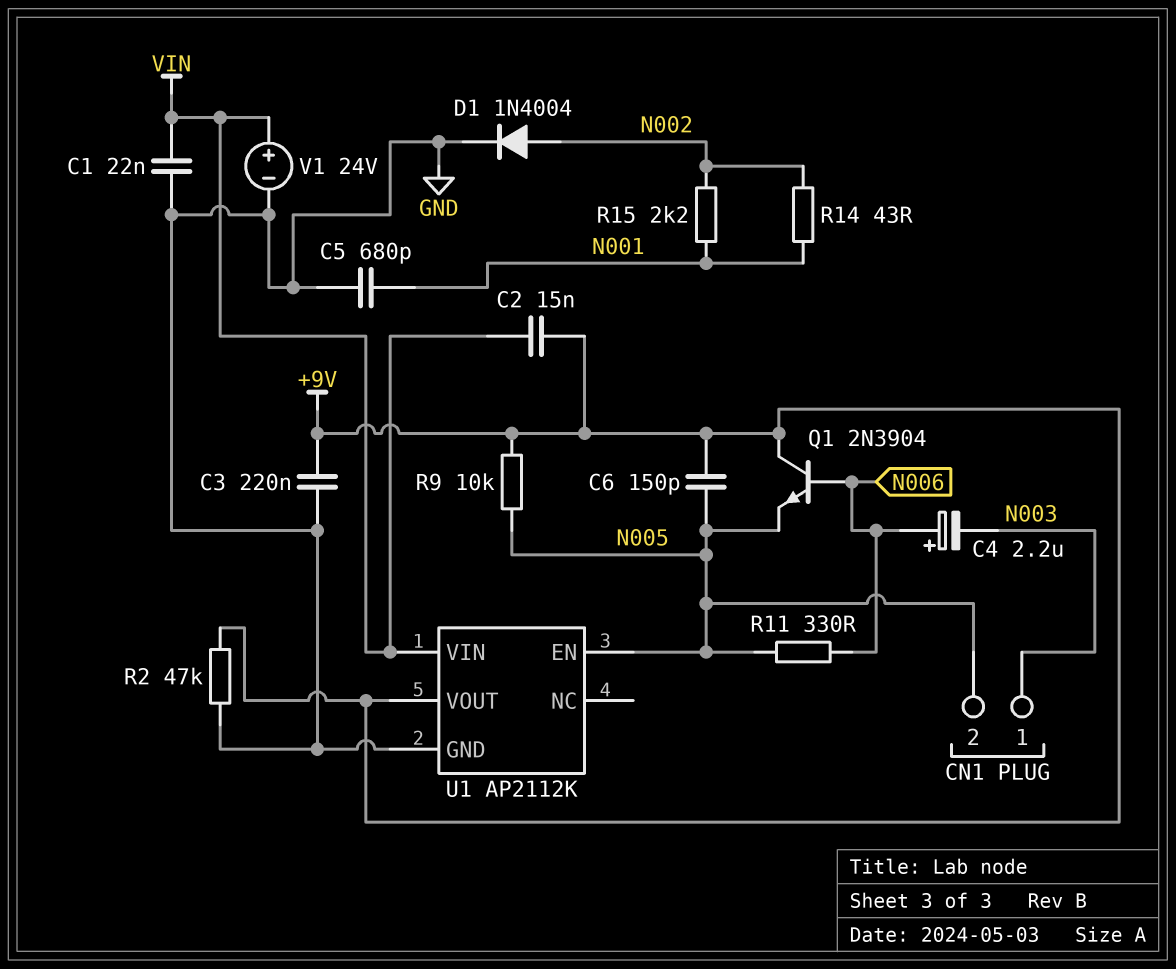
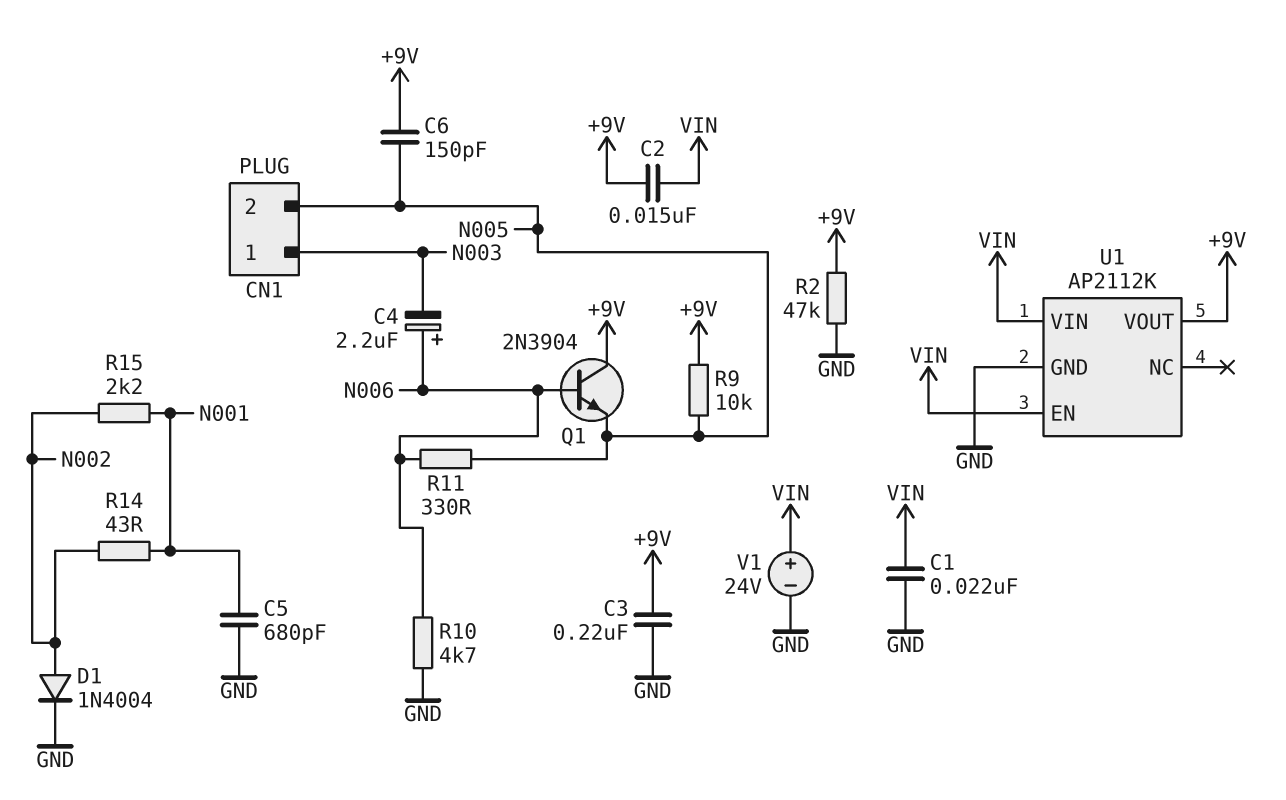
R10: none -> 4.7k (GND, N006)
U1 pin EN: N005 -> VIN

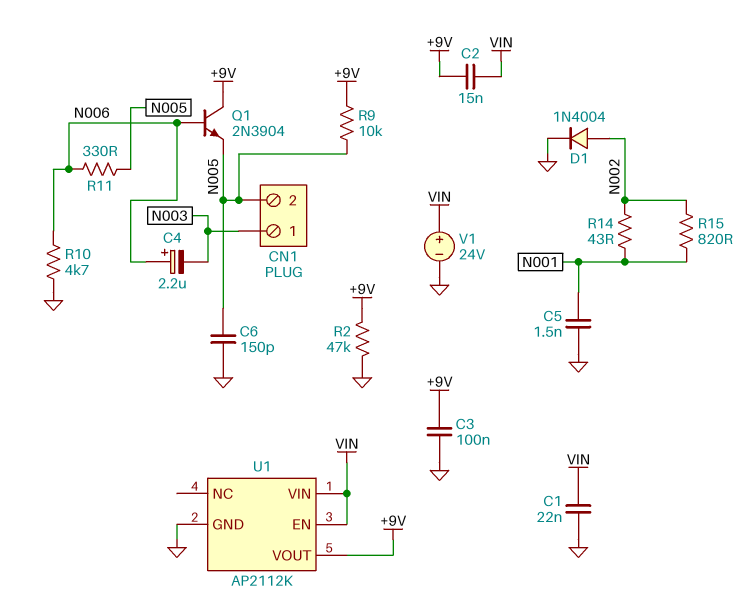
C3: 220nF (+9V, GND) -> 100nF (+9V, GND)
C5: 680pF (GND, N001) -> 1.5nF (GND, N001)
C6: 150pF (+9V, N005) -> 150pF (GND, N005)
R15: 2.2k (N001, N002) -> 820 (N001, N002)

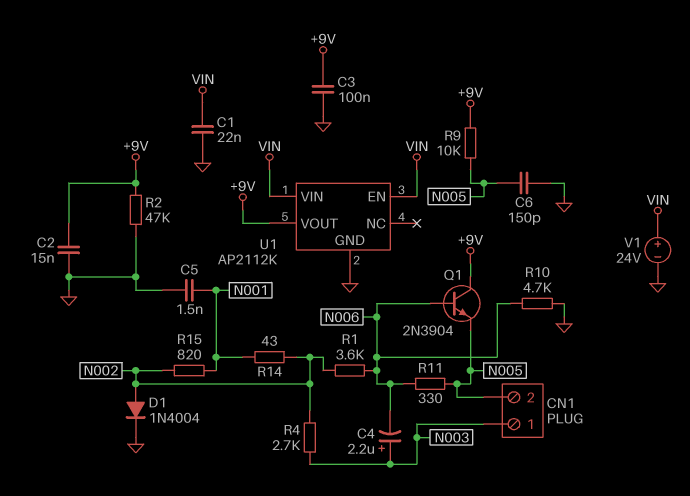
C2: 15nF (+9V, VIN) -> 15nF (+9V, GND)
C4: 2.2uF (plus N006, minus N003) -> 2.2uF (plus N003, minus N006)
R1: none -> 3.6k (N002, N006)
R4: none -> 2.7k (N002, N003)

